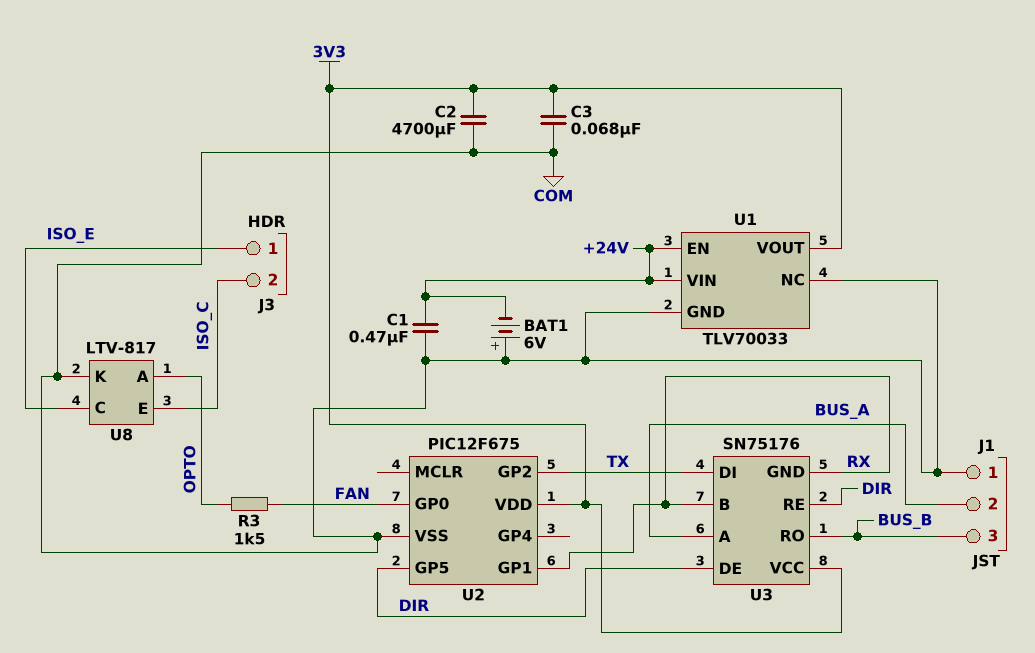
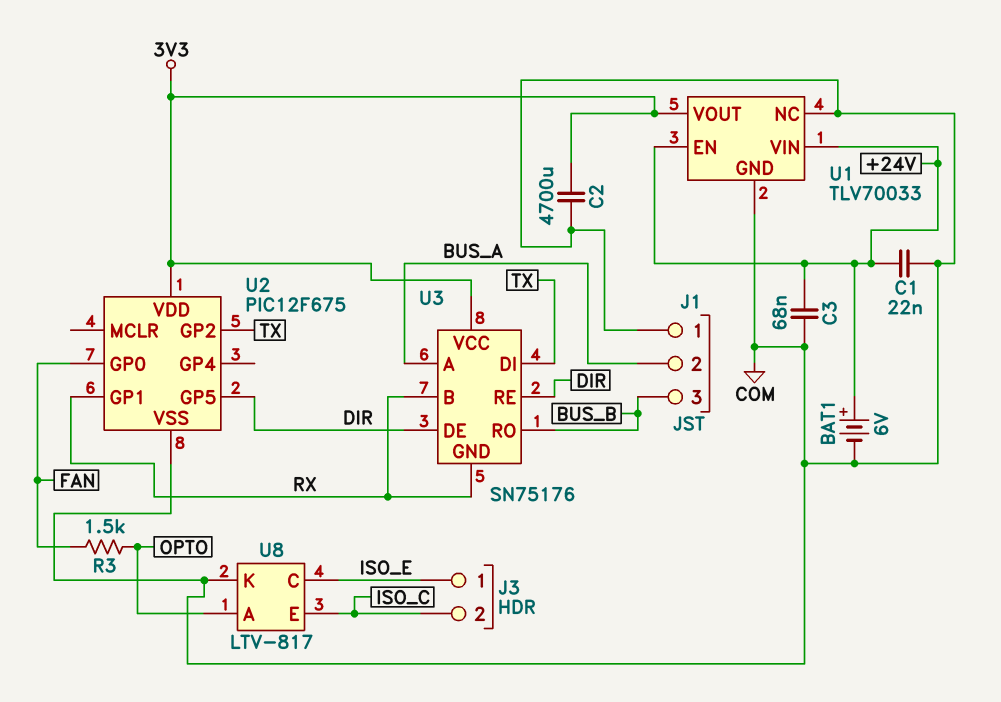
BAT1: 6V (plus COM, minus +24V) -> 6V (plus +24V, minus COM)
C1: 470nF (+24V, COM) -> 22nF (+24V, COM)
C3: 68nF (3V3, COM) -> 68nF (+24V, COM)

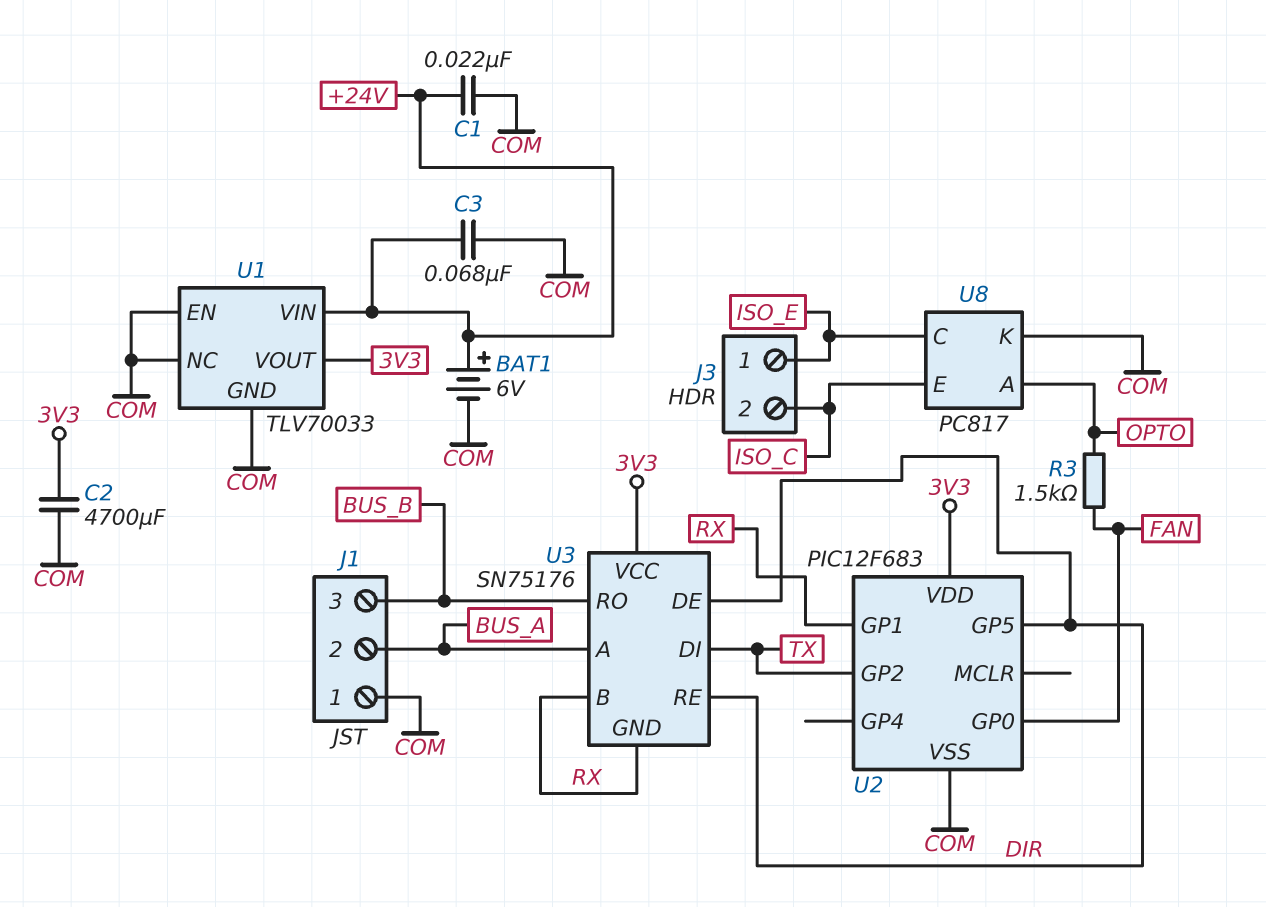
U1 pin EN: +24V -> COM
U2: PIC12F675 -> PIC12F683
U8: LTV-817 -> PC817

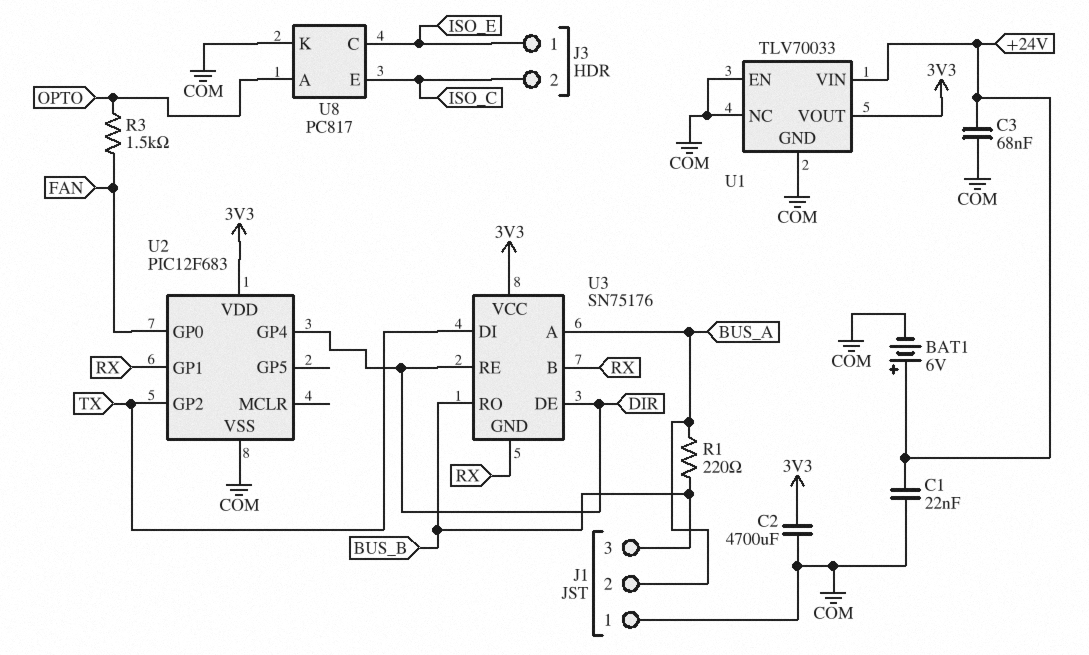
R1: none -> 220 (BUS_A, BUS_B)
U2 pin GP4: none -> DIR
U2 pin GP5: DIR -> none

